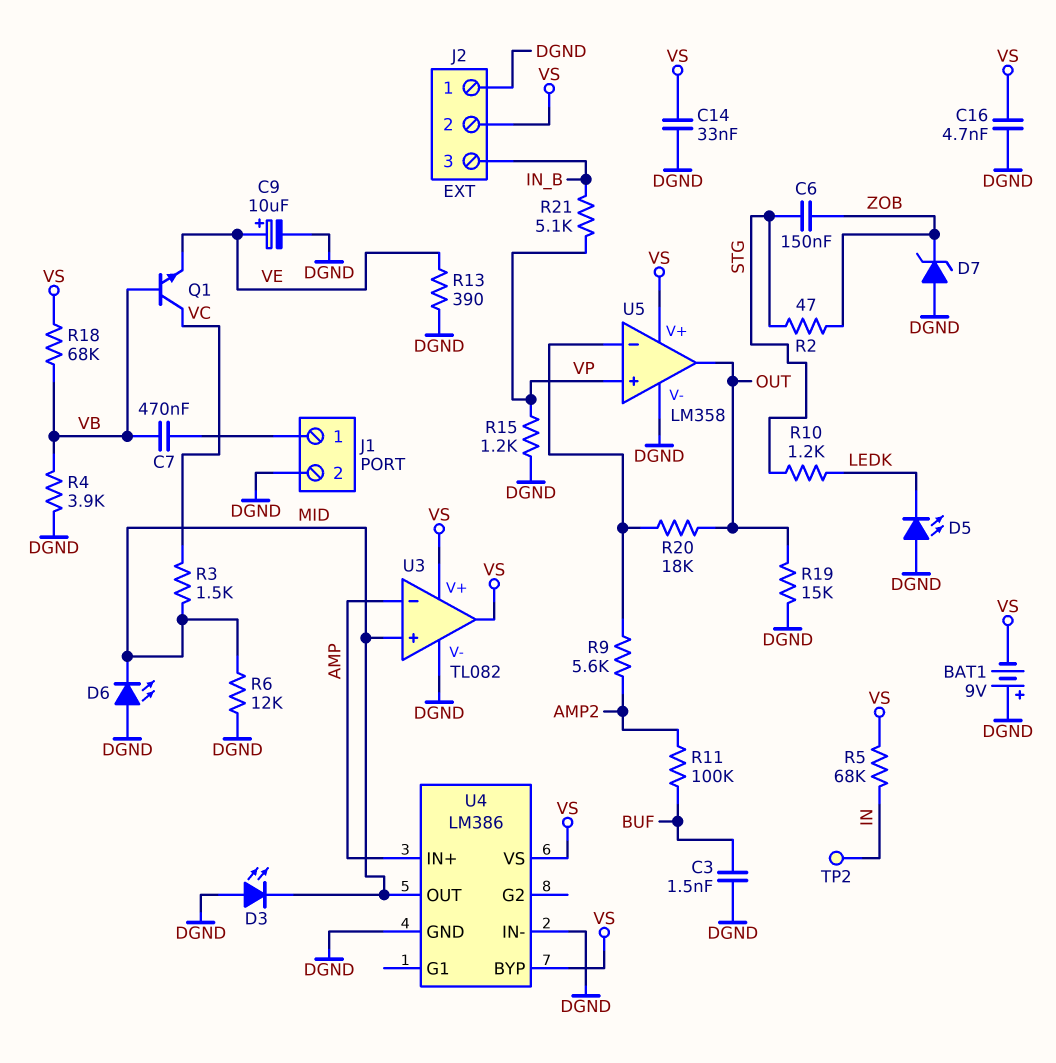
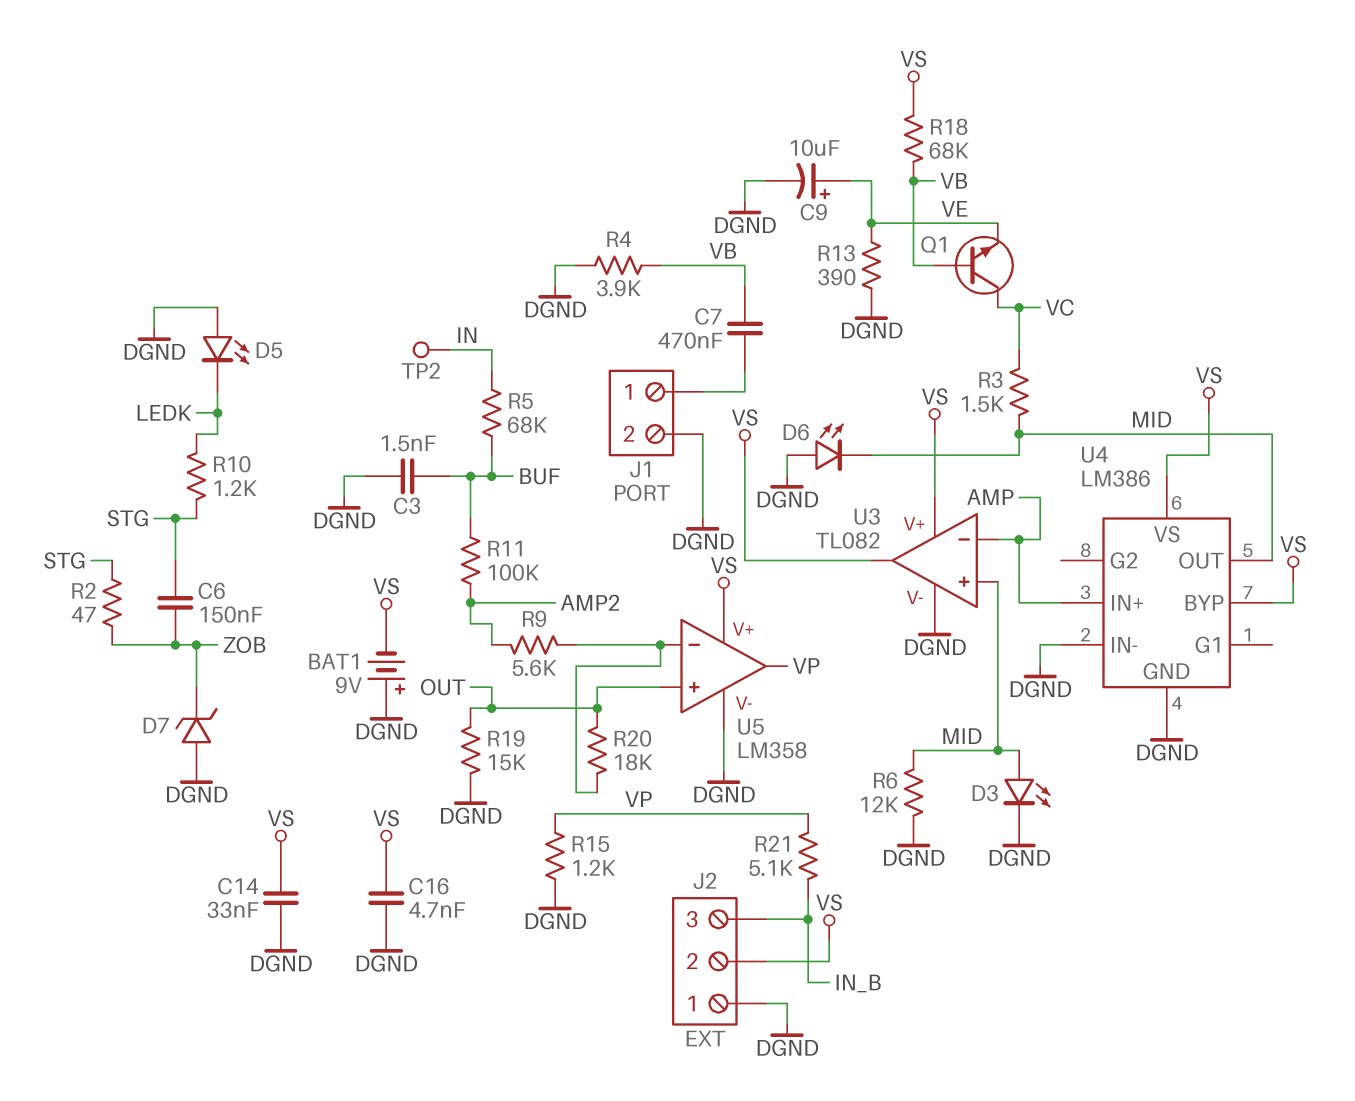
D3: LED (A DGND, K MID) -> LED (A MID, K DGND)
R5: 68k (IN, VS) -> 68k (BUF, IN)
U5 pin in+: VP -> OUT
U5 pin out: OUT -> VP

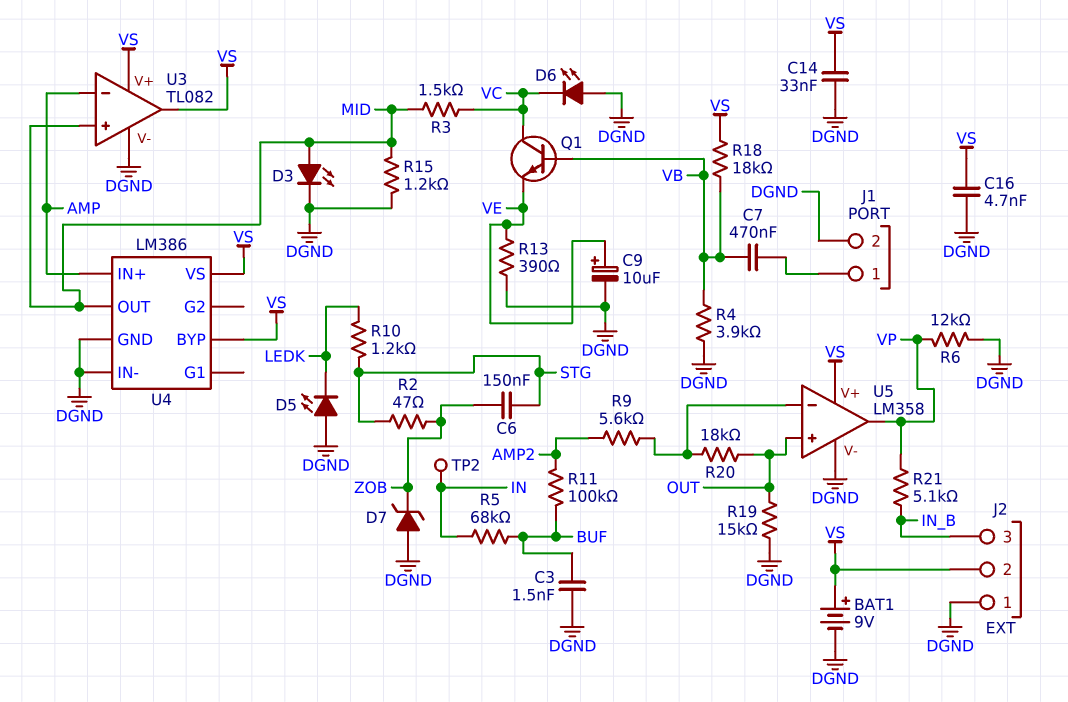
BAT1: 9V (plus DGND, minus VS) -> 9V (plus VS, minus DGND)
D6: LED (A DGND, K MID) -> LED (A DGND, K VC)
R6: 12k (DGND, MID) -> 12k (DGND, VP)
R15: 1.2k (DGND, VP) -> 1.2k (DGND, MID)
R18: 68k (VB, VS) -> 18k (VB, VS)

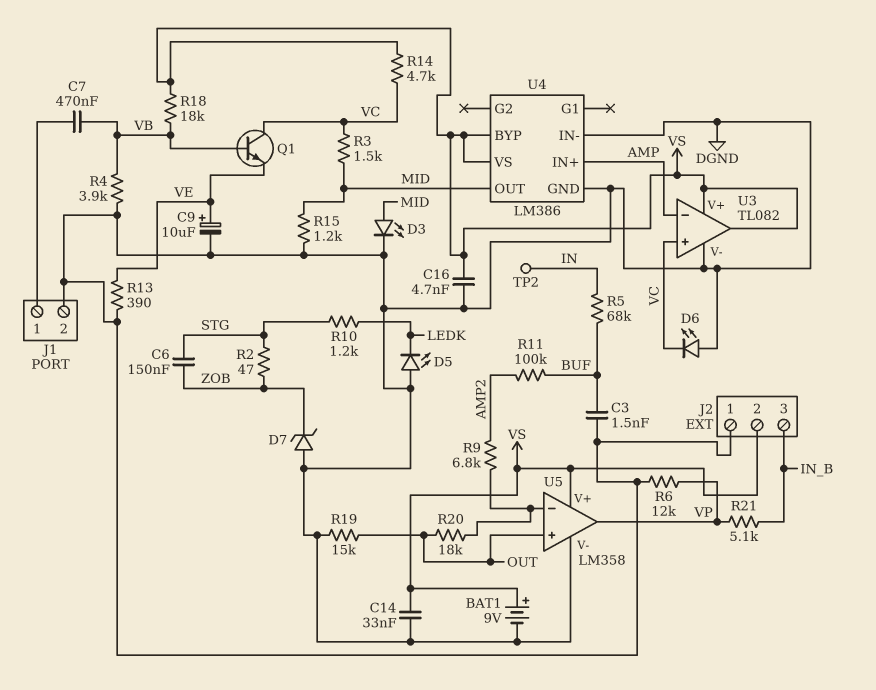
R9: 5.6k (AMP2, U5/in-) -> 6.8k (AMP2, U5/in-)
R14: none -> 4.7k (VC, VS)
U3 pin in+: MID -> VC

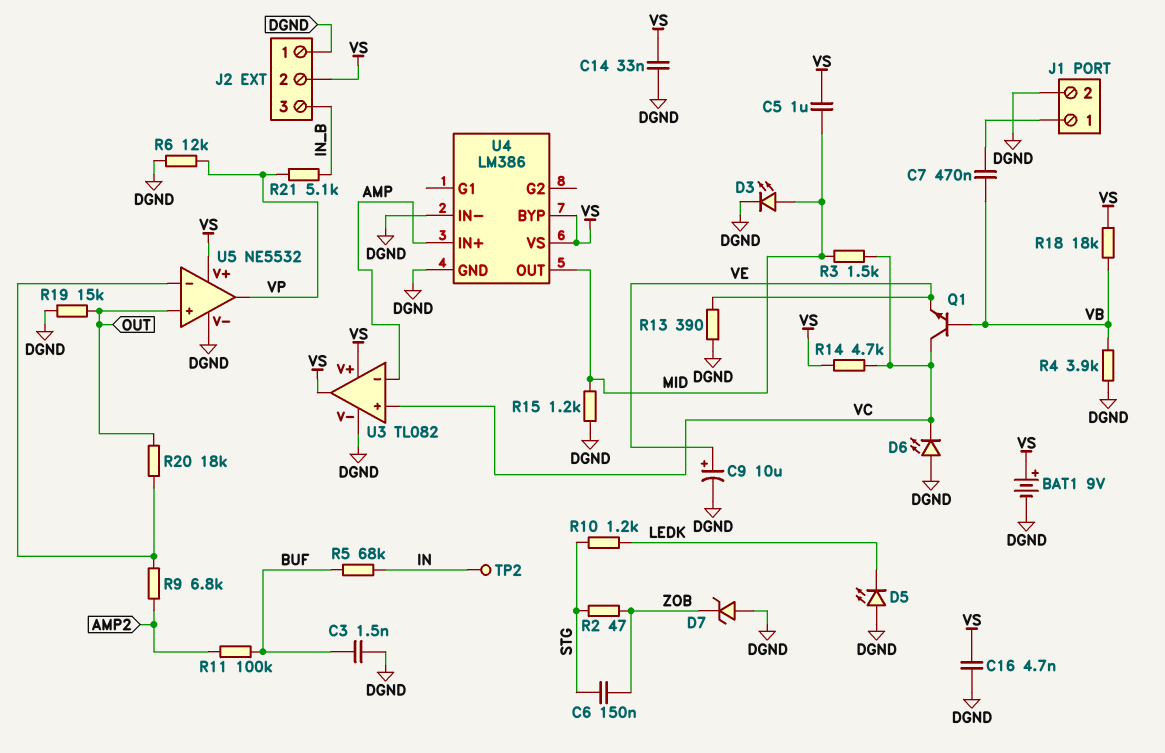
C5: none -> 1uF (MID, VS)
U5: LM358 -> NE5532

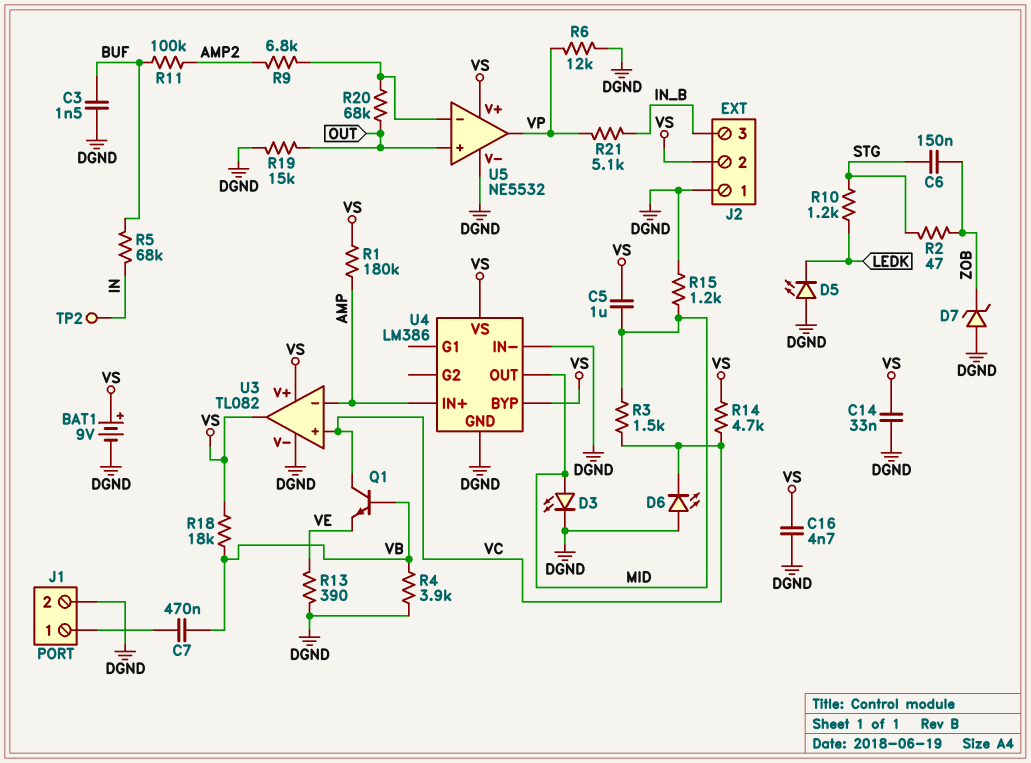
C9: 10uF (plus VE, minus DGND) -> none
R1: none -> 180k (AMP, VS)
R20: 18k (OUT, U5/in-) -> 68k (OUT, U5/in-)

